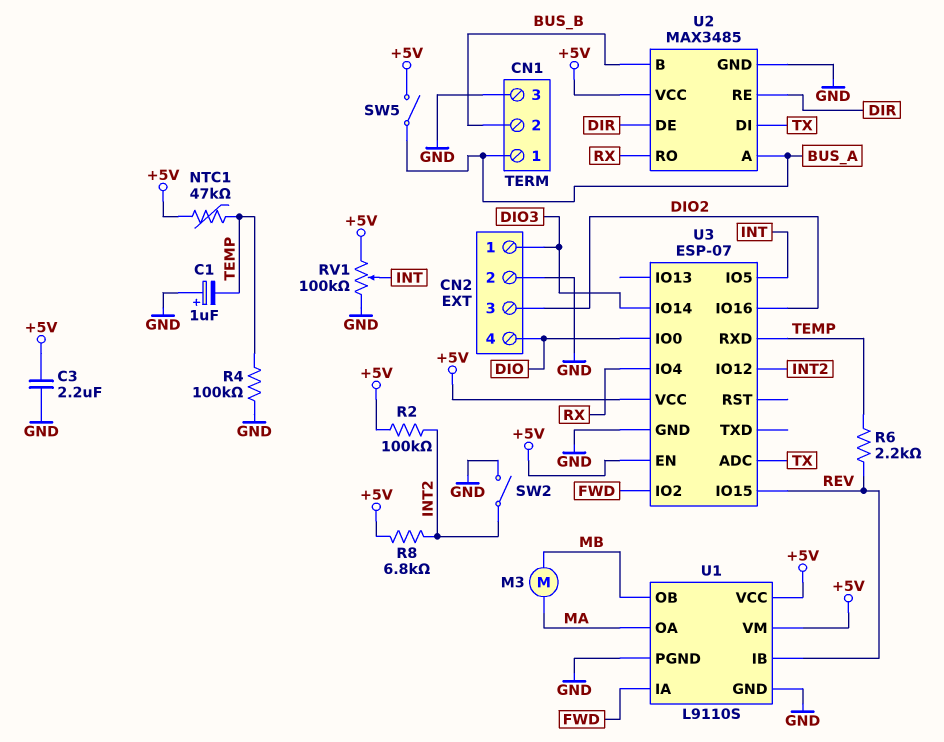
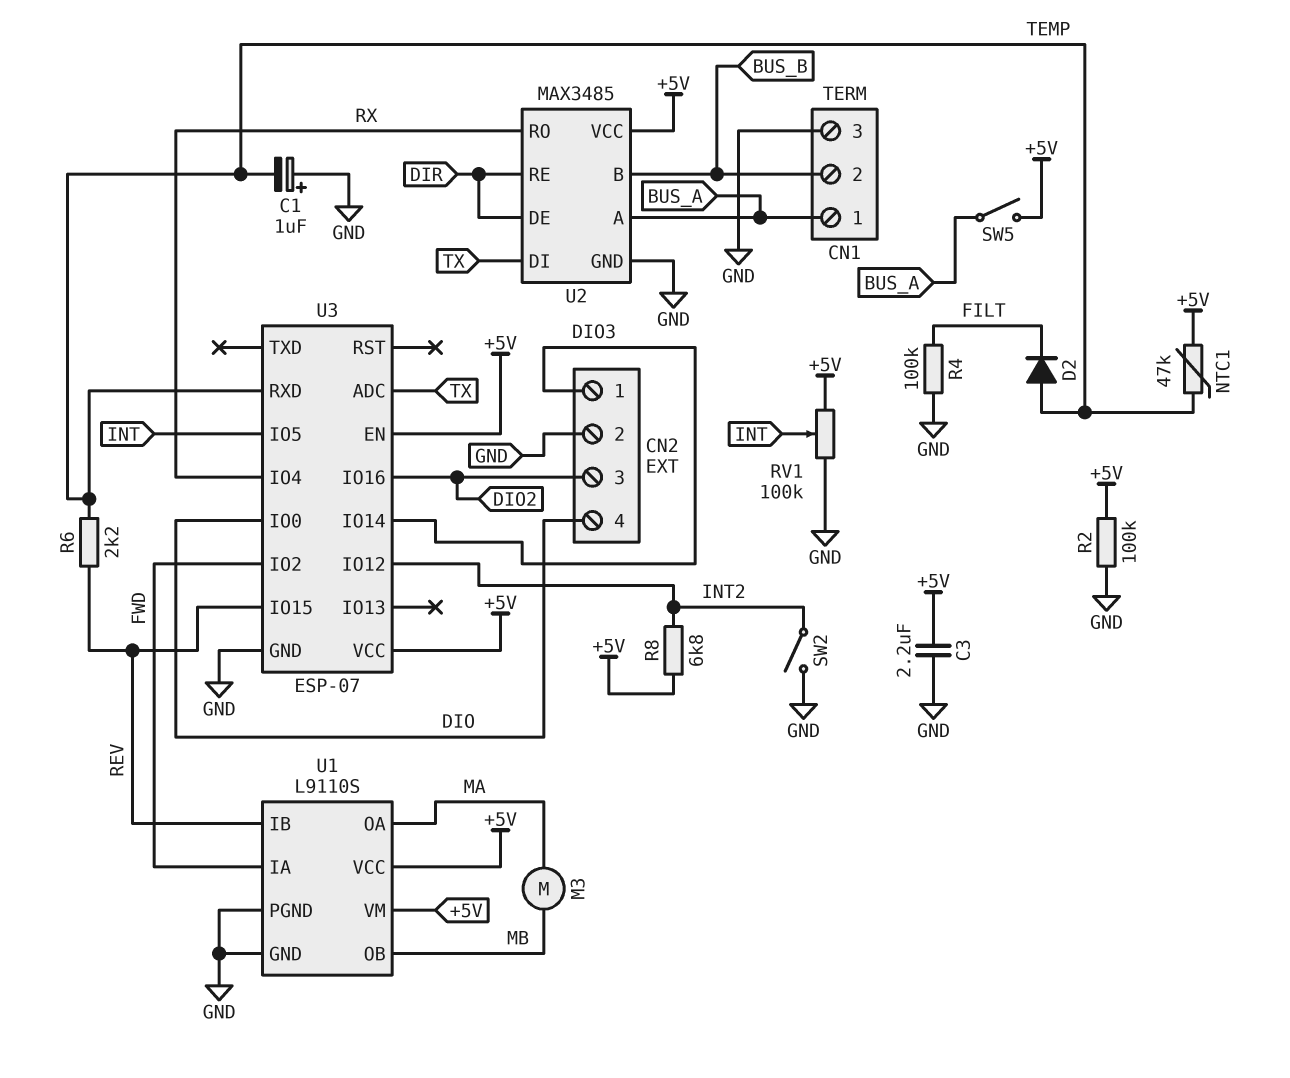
D2: none -> diode (A TEMP, K FILT)
R2: 100k (+5V, INT2) -> 100k (+5V, GND)
R4: 100k (GND, TEMP) -> 100k (FILT, GND)

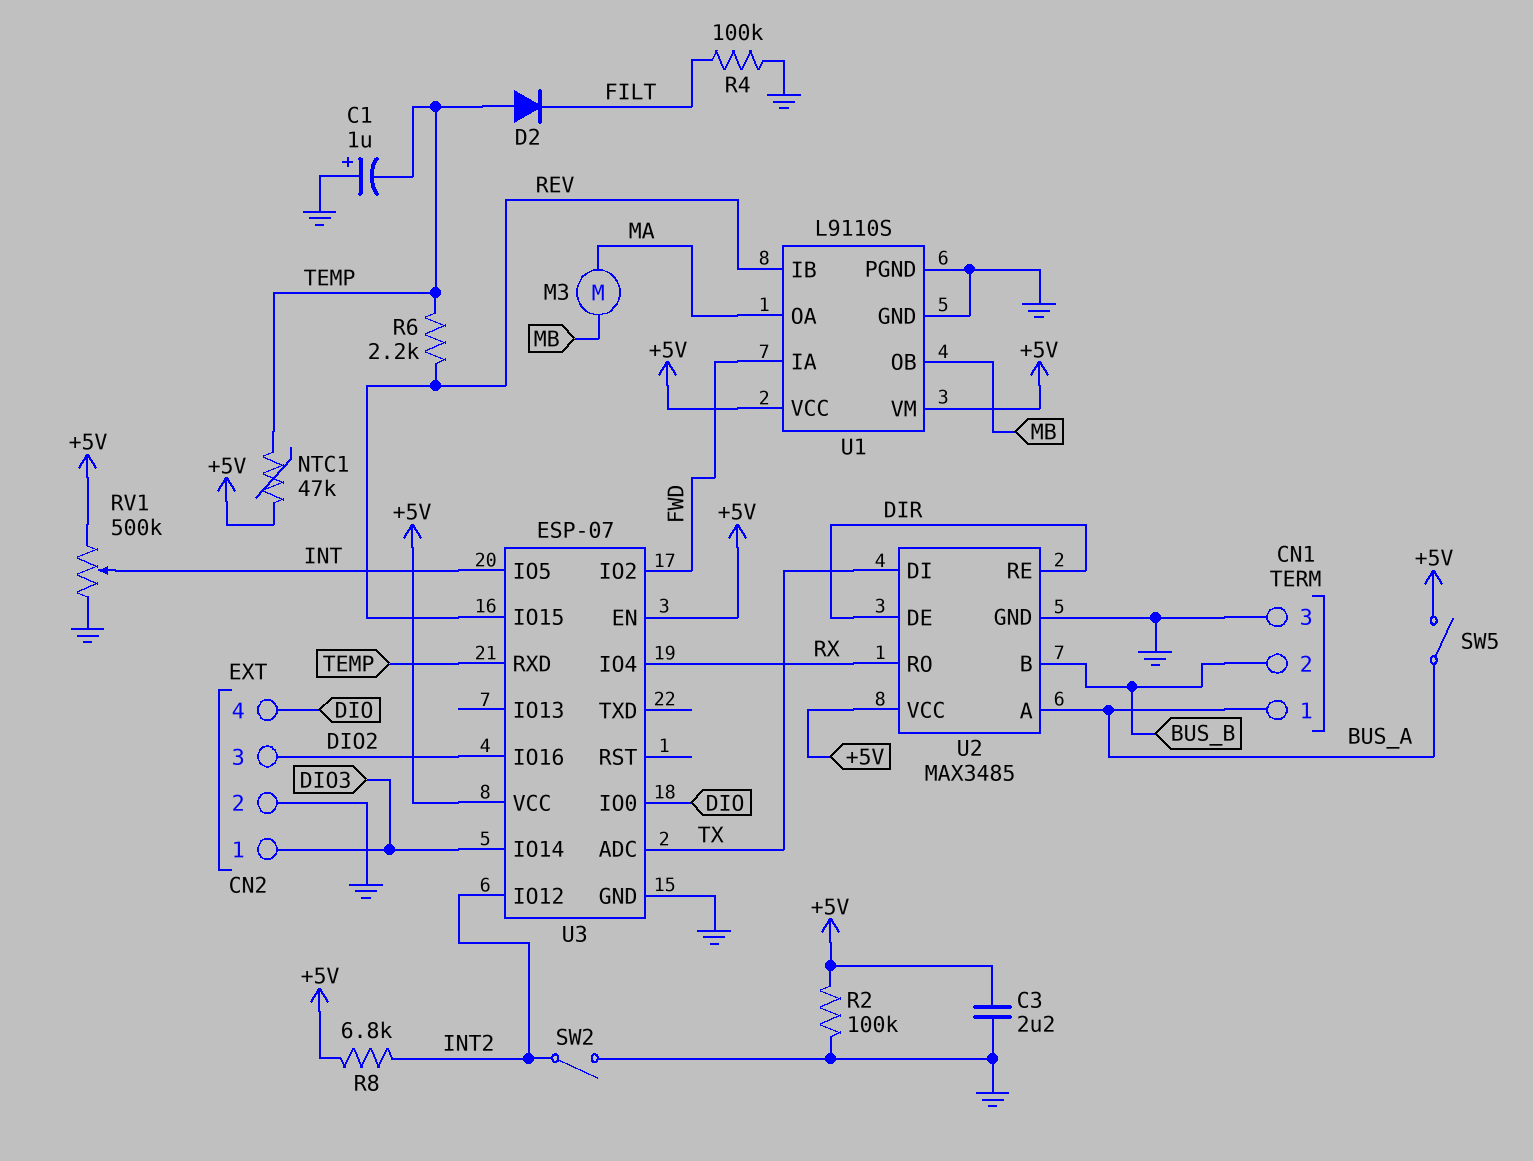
RV1: 100k (+5V, GND, wiper INT) -> 500k (+5V, GND, wiper INT)

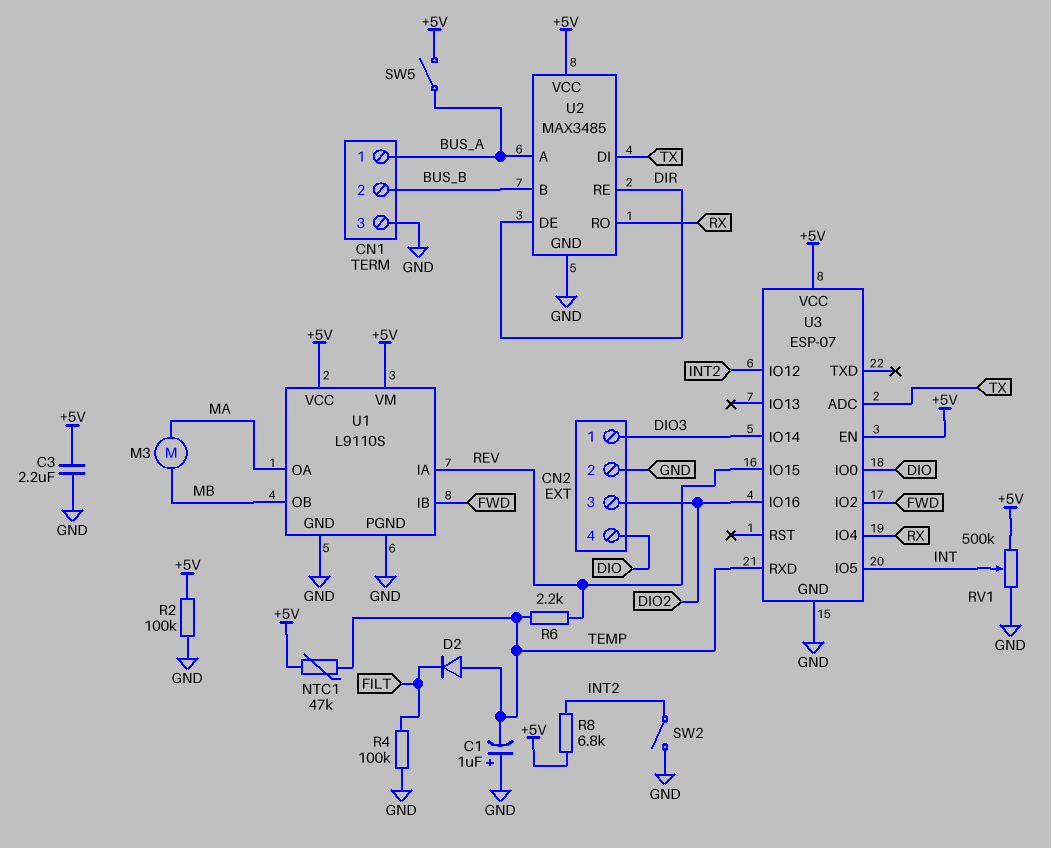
U1 pin IA: FWD -> REV
U1 pin IB: REV -> FWD

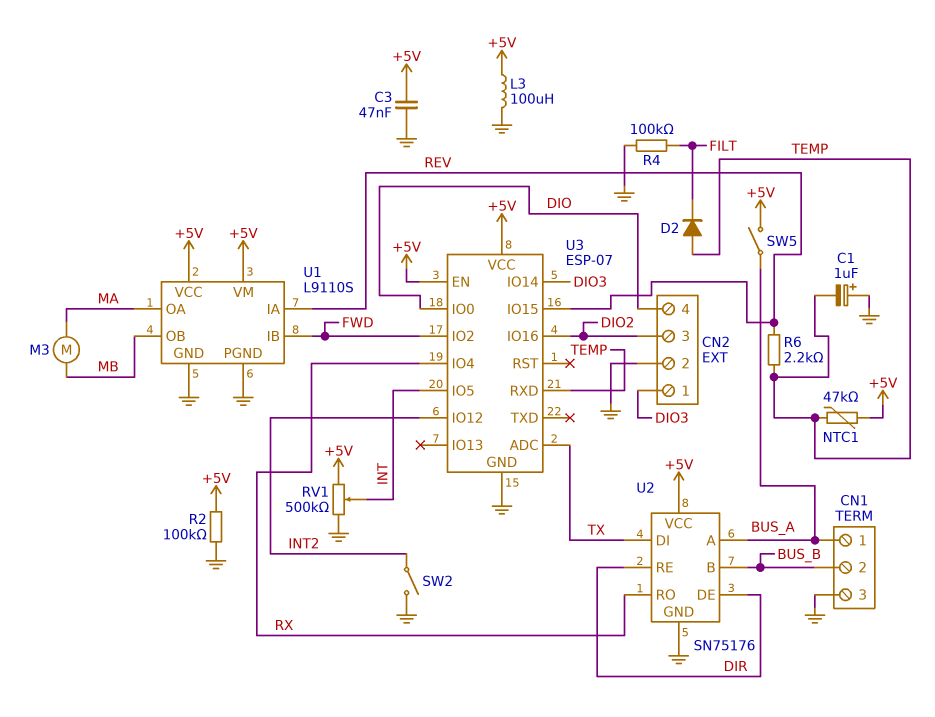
C3: 2.2uF (+5V, GND) -> 47nF (+5V, GND)
L3: none -> 100uH (+5V, GND)
R8: 6.8k (+5V, INT2) -> none
U2: MAX3485 -> SN75176

